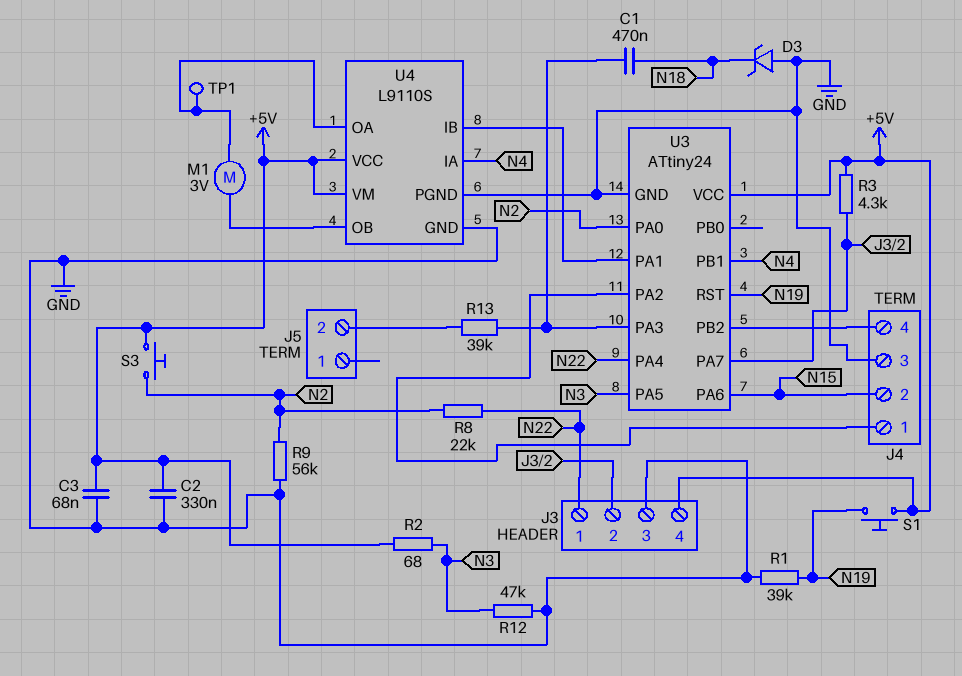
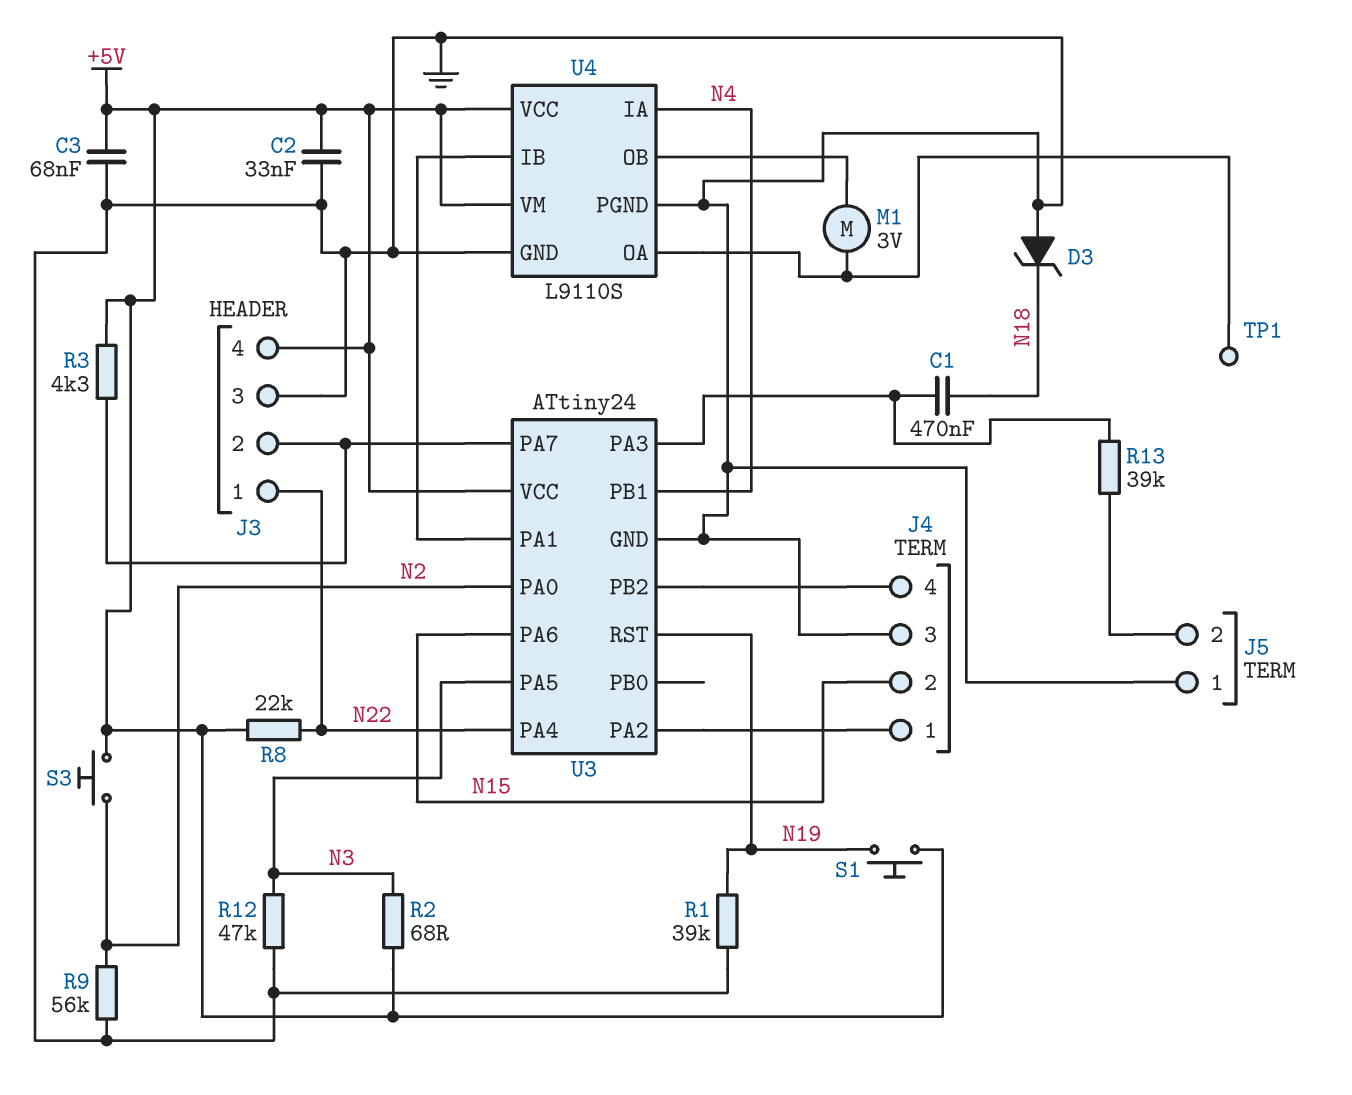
C2: 330nF (+5V, GND) -> 33nF (+5V, GND)
J5 pin 1: none -> GND
R8: 22k (N2, N22) -> 22k (+5V, N22)

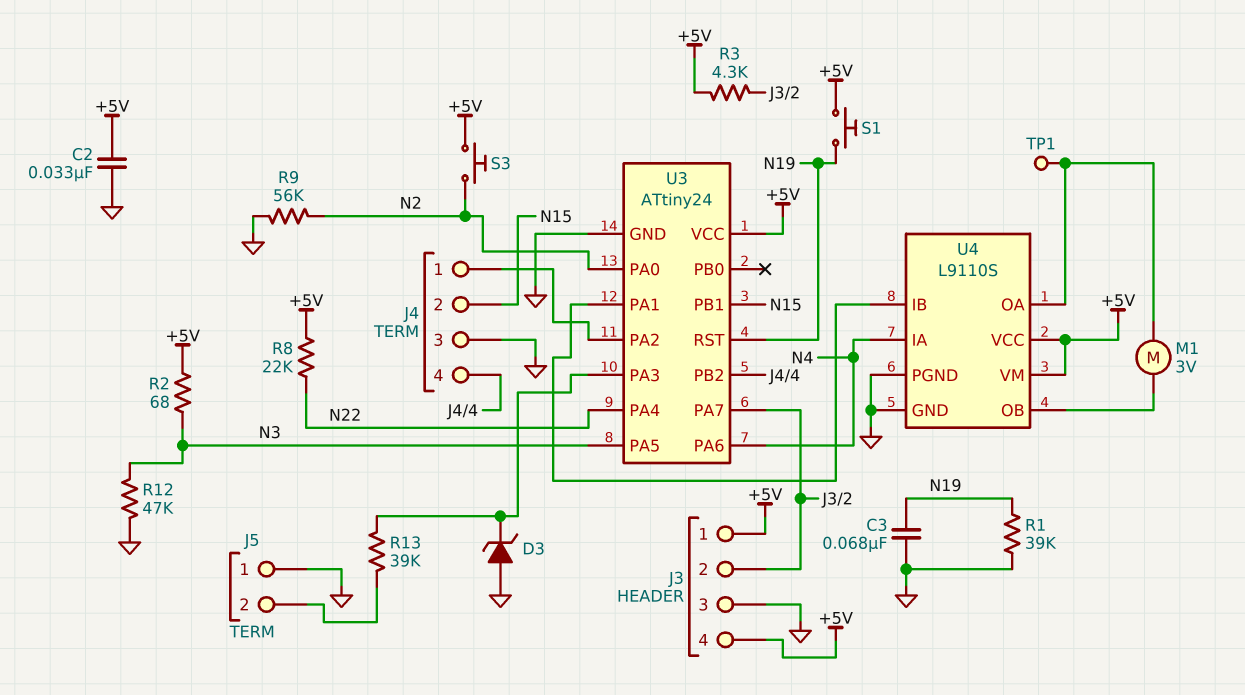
C1: 470nF (N18, U3/PA3) -> none
C3: 68nF (+5V, GND) -> 68nF (GND, N19)
D3: zener (A GND, K N18) -> zener (A GND, K U3/PA3)
J3 pin 1: N22 -> +5V
U3 pin PA6: N15 -> N4
U3 pin PB1: N4 -> N15

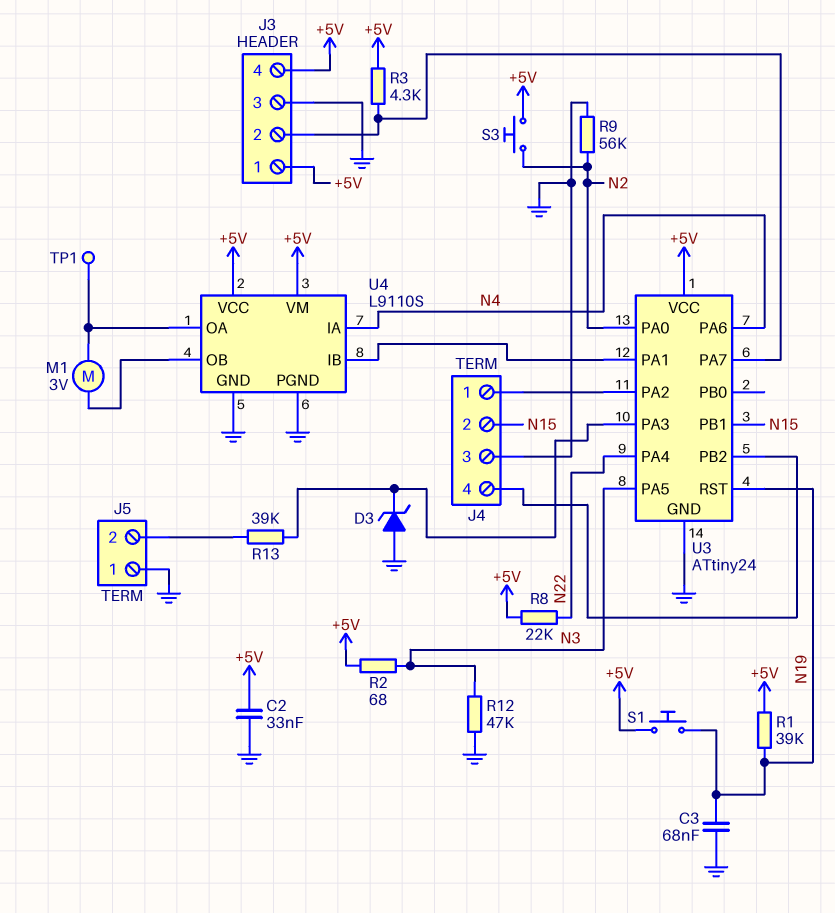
R1: 39k (GND, N19) -> 39k (+5V, N19)

